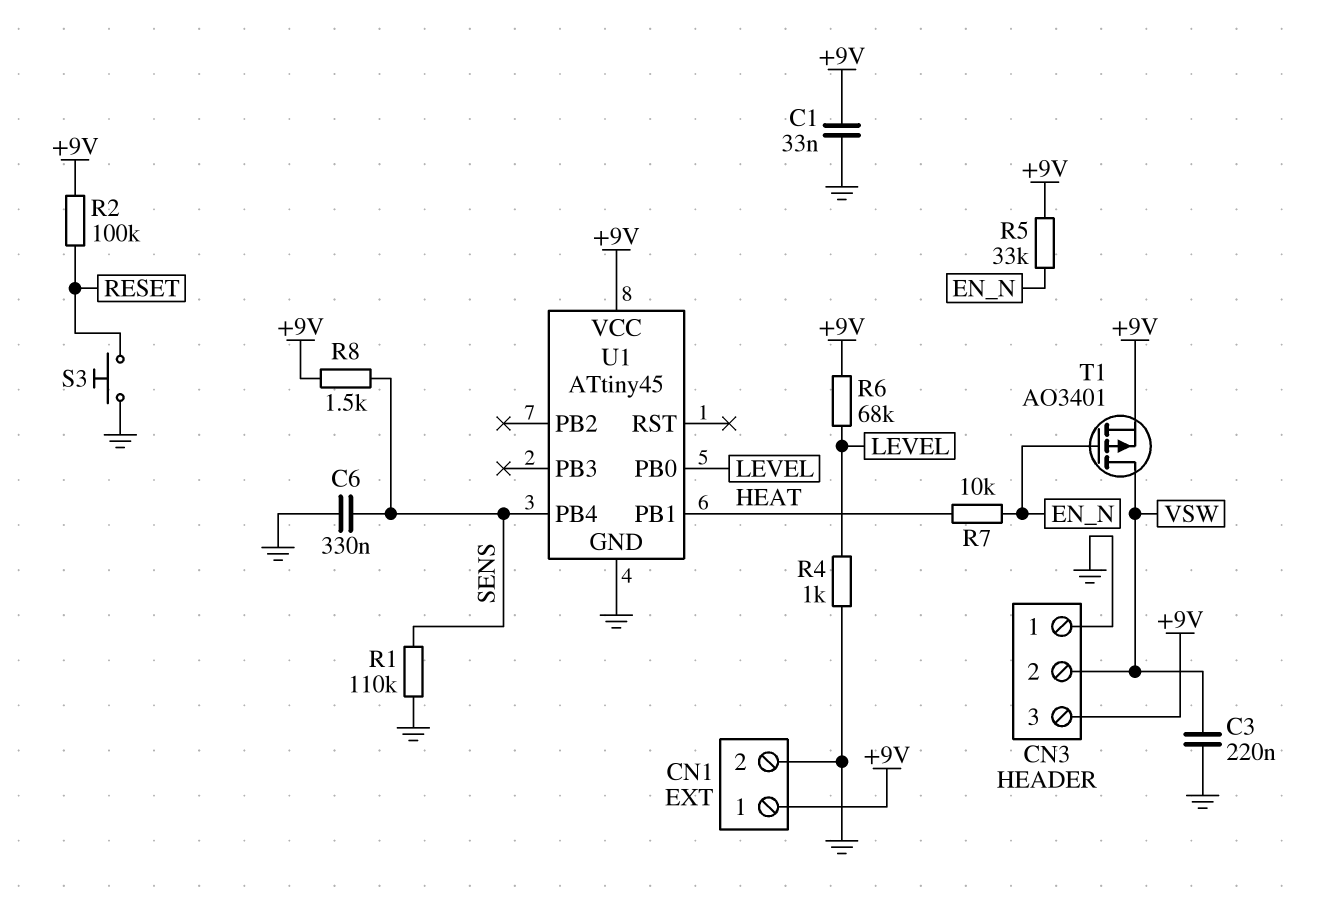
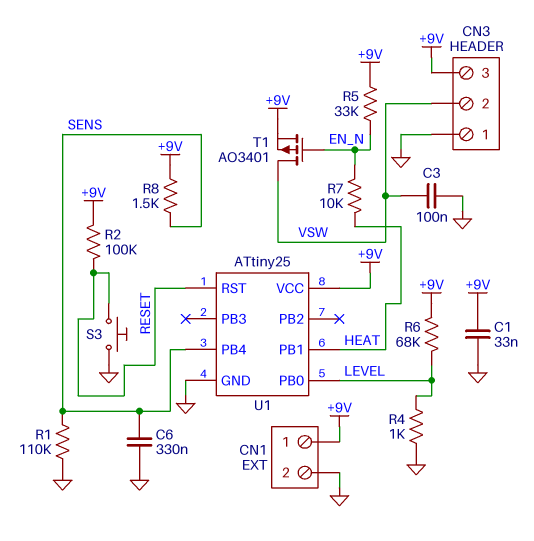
C3: 220nF (GND, VSW) -> 100nF (GND, VSW)
U1: ATtiny45 -> ATtiny25
U1 pin RST: none -> RESET

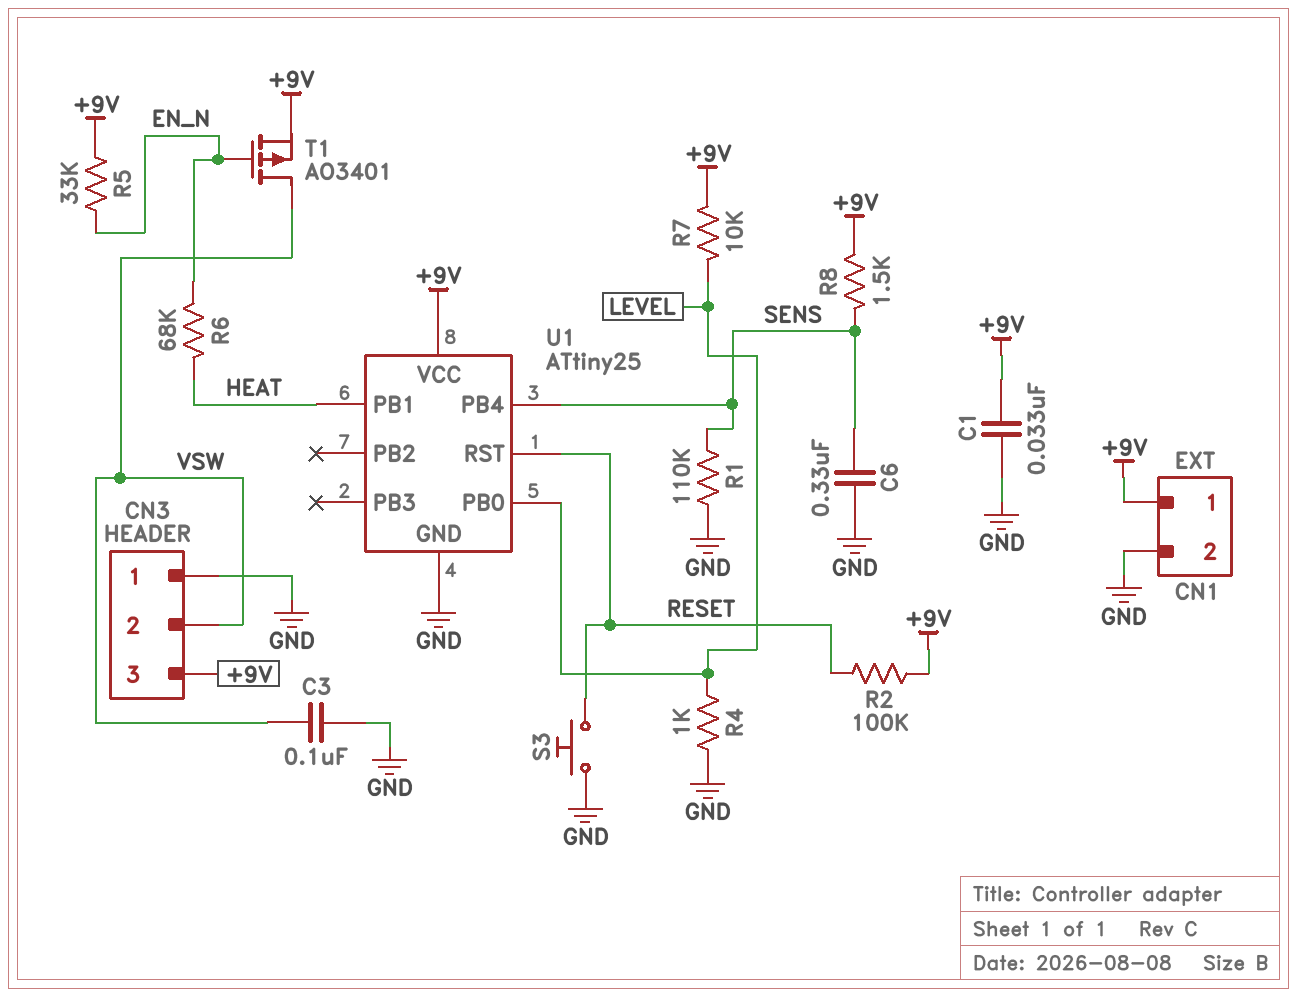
R6: 68k (+9V, LEVEL) -> 68k (EN_N, HEAT)
R7: 10k (EN_N, HEAT) -> 10k (+9V, LEVEL)

